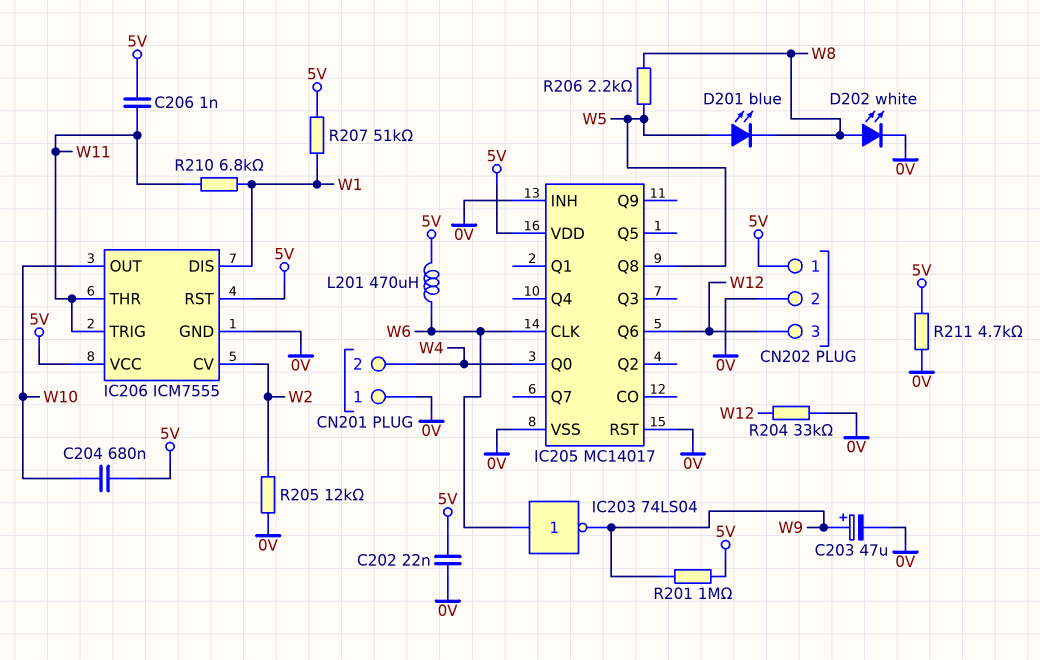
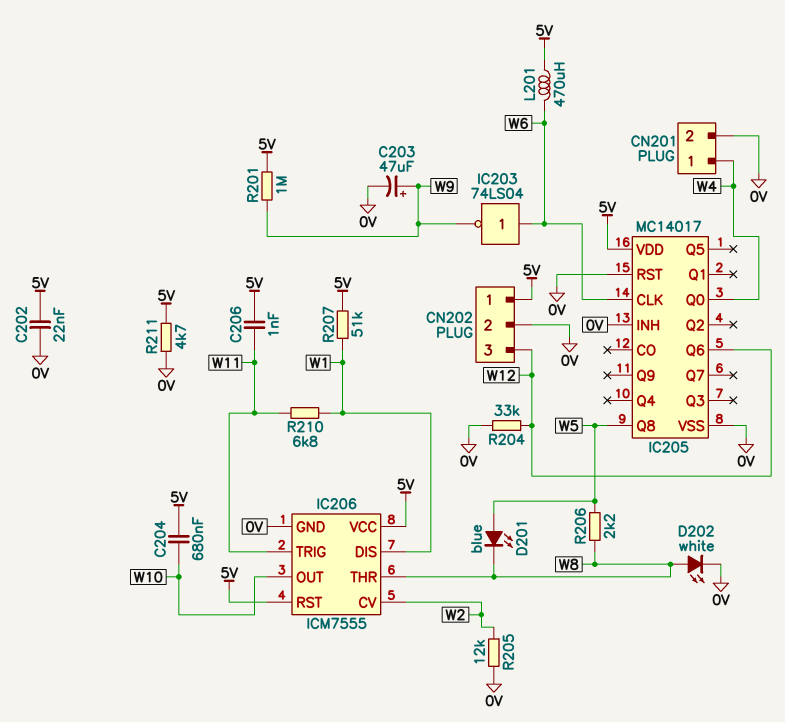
CN201 pin 1: 0V -> W4
CN201 pin 2: W4 -> 0V
IC206 pin THR: W11 -> W8

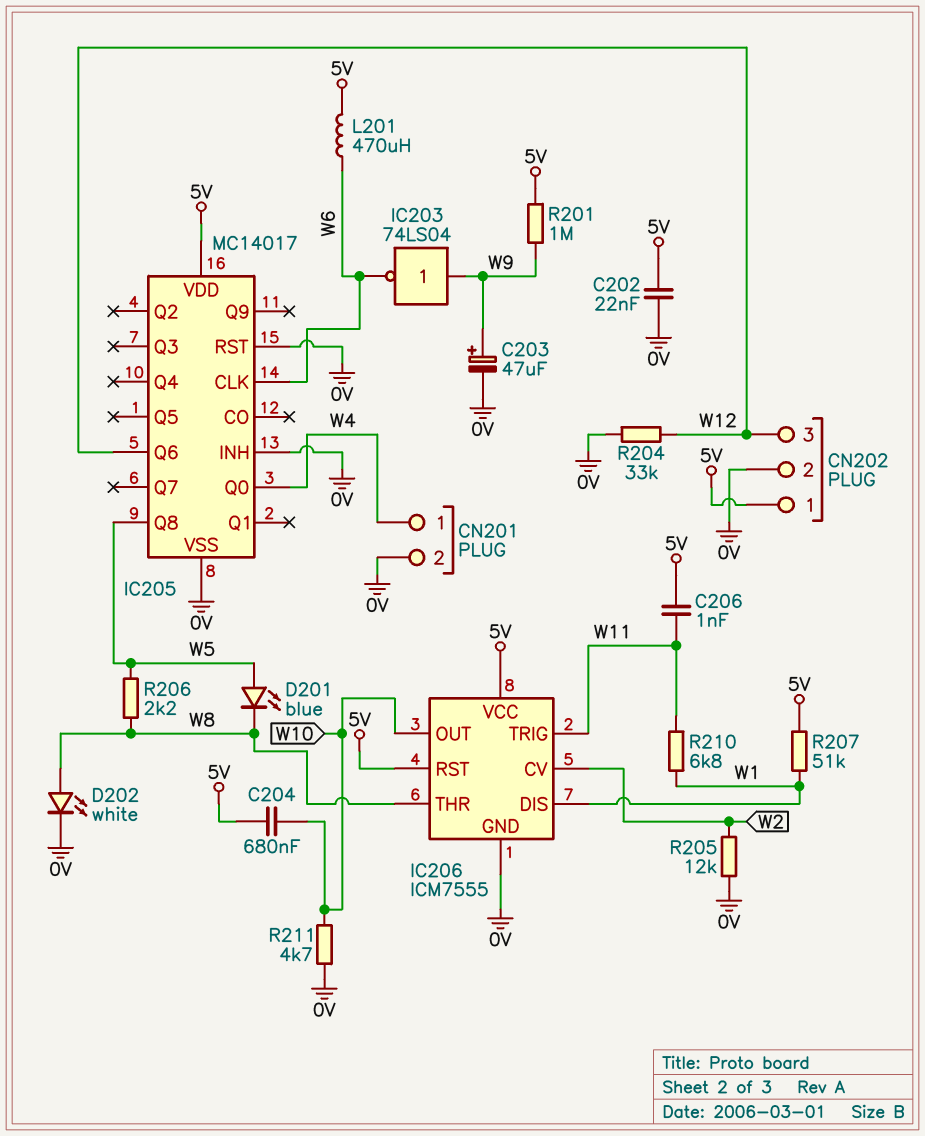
IC203: NOT 74LS04 (in W6, out W9) -> NOT 74LS04 (in W9, out W6)
R211: 4.7k (0V, 5V) -> 4.7k (0V, W10)

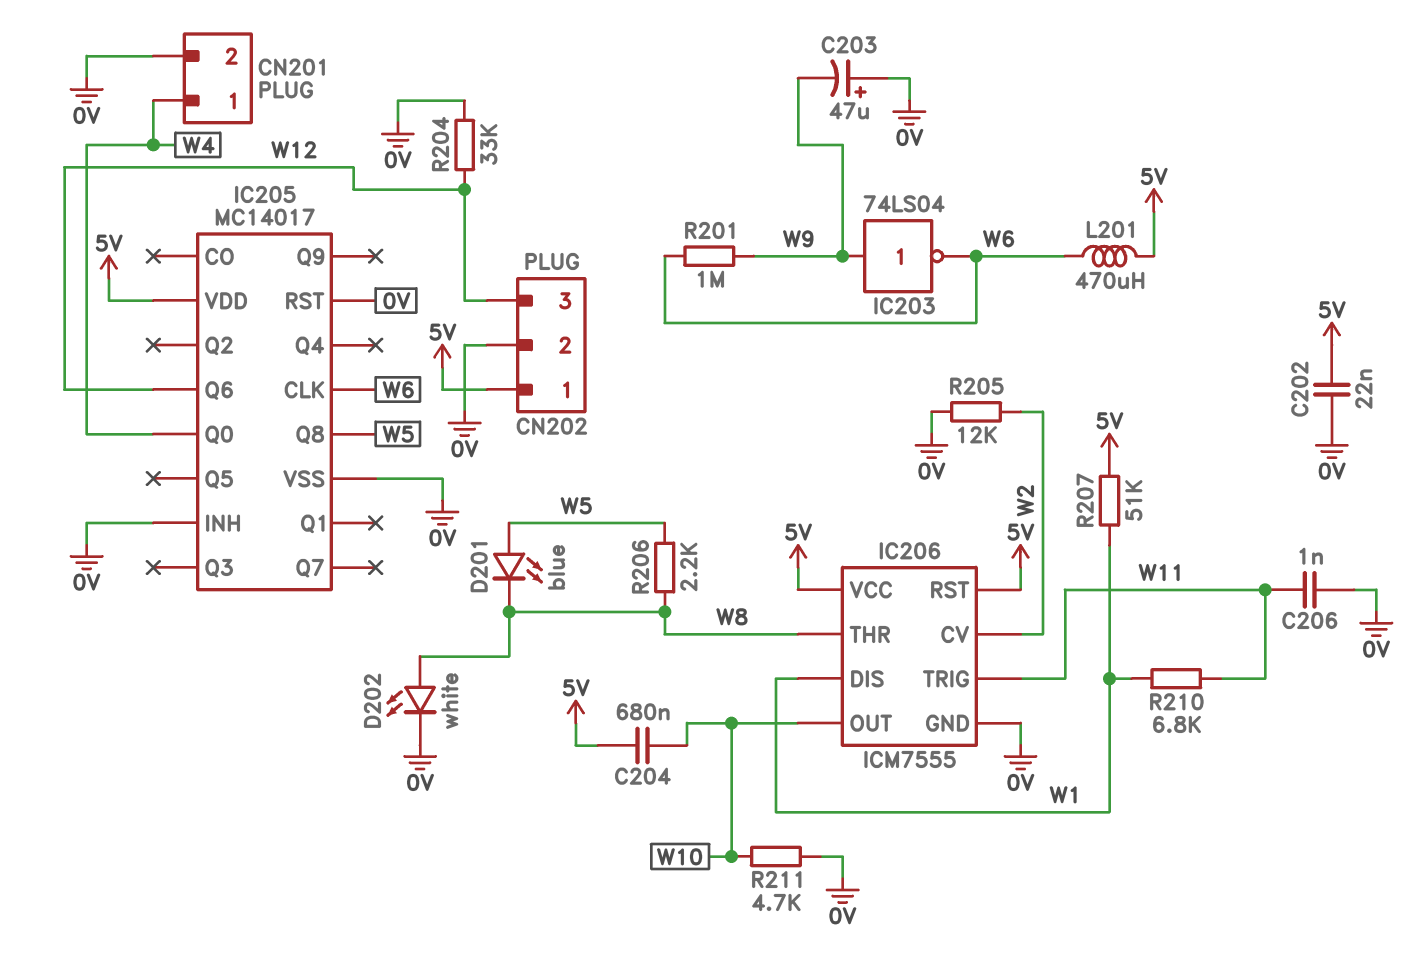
C203: 47uF (plus W9, minus 0V) -> 47uF (plus 0V, minus W9)
C206: 1nF (5V, W11) -> 1nF (0V, W11)
R201: 1M (5V, W9) -> 1M (W6, W9)

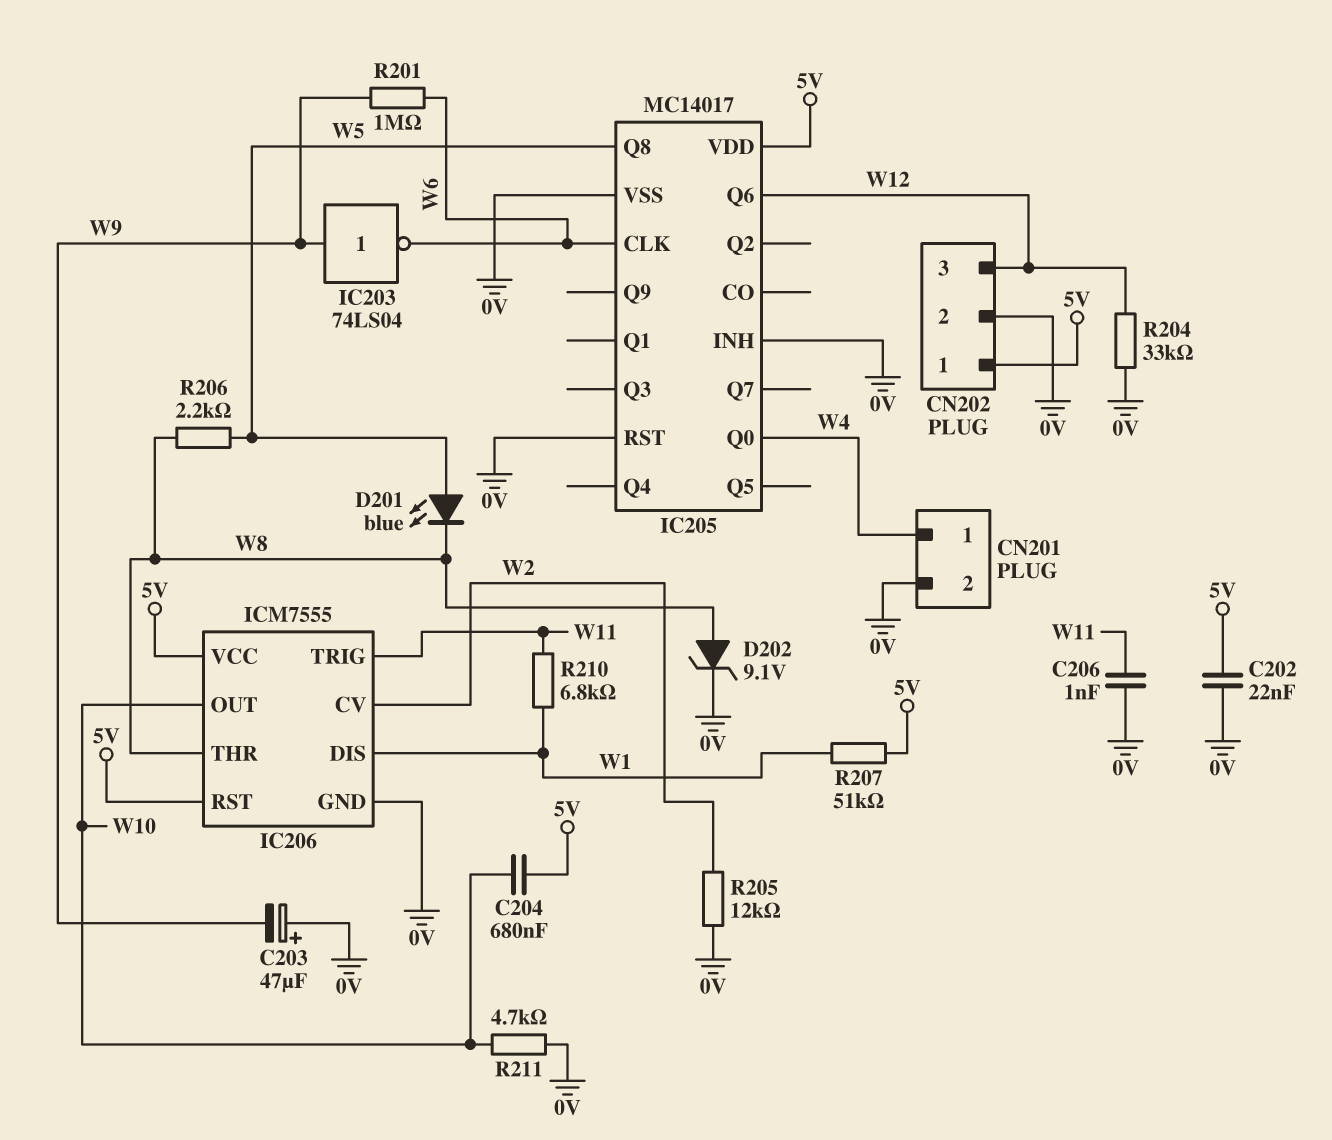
D202: LED white (A W8, K 0V) -> zener 9.1V (A W8, K 0V)
L201: 470uH (5V, W6) -> none

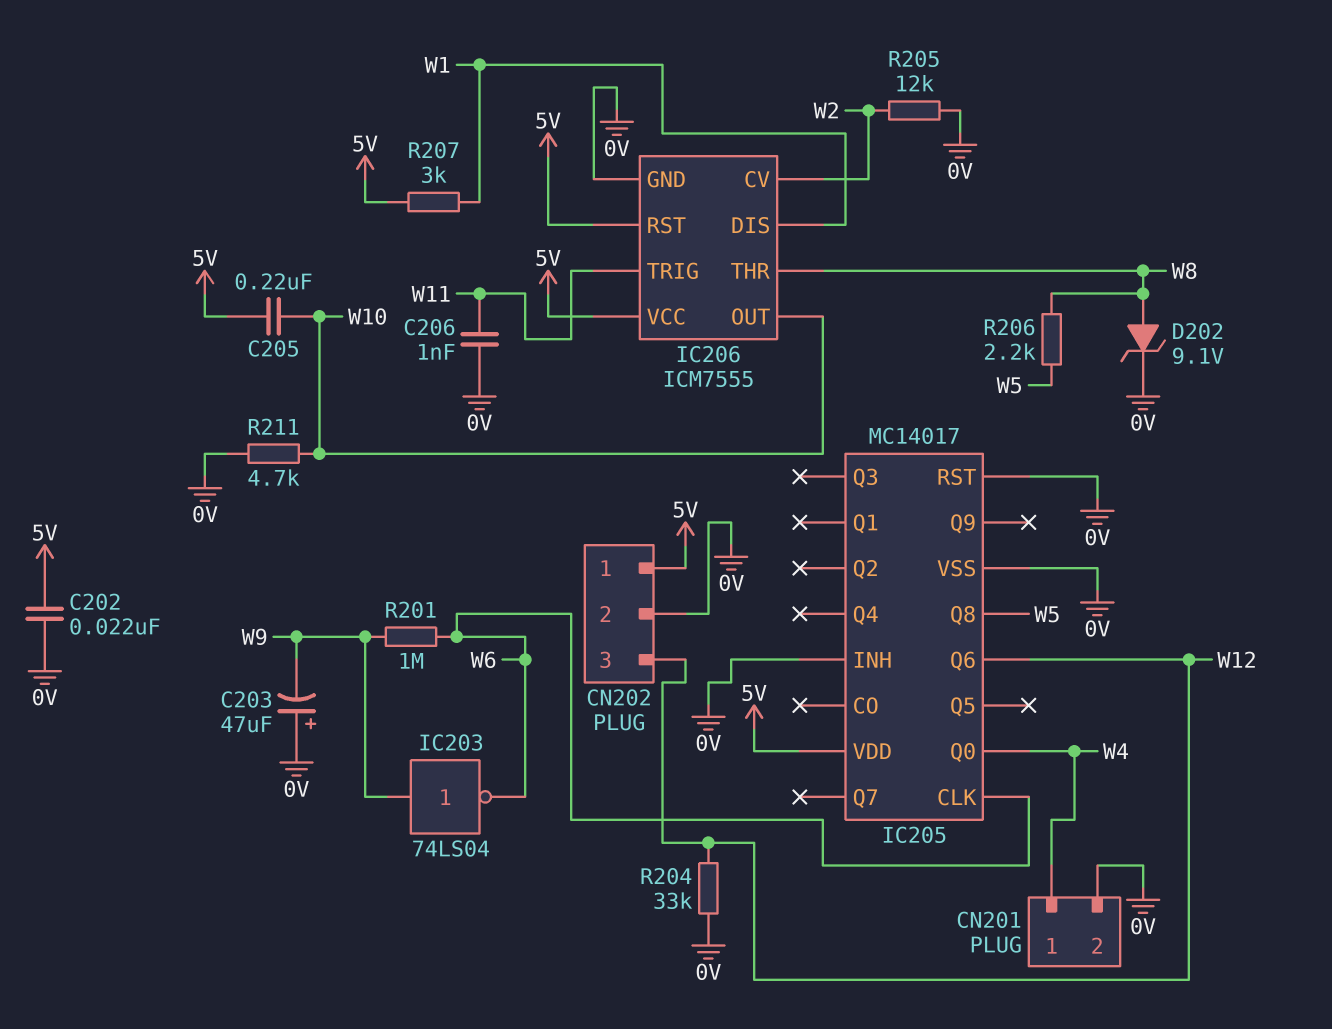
C204: 680nF (5V, W10) -> none
C205: none -> 220nF (5V, W10)
D201: LED blue (A W5, K W8) -> none
R207: 51k (5V, W1) -> 3k (5V, W1)
R210: 6.8k (W1, W11) -> none

